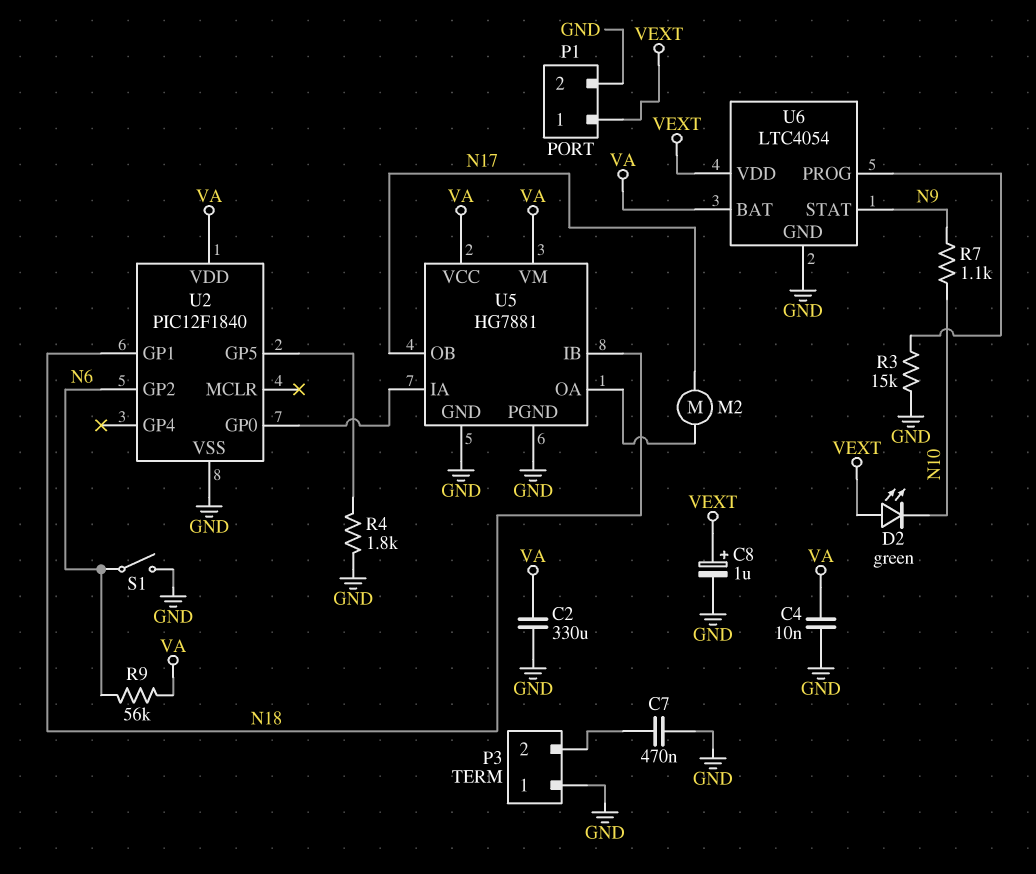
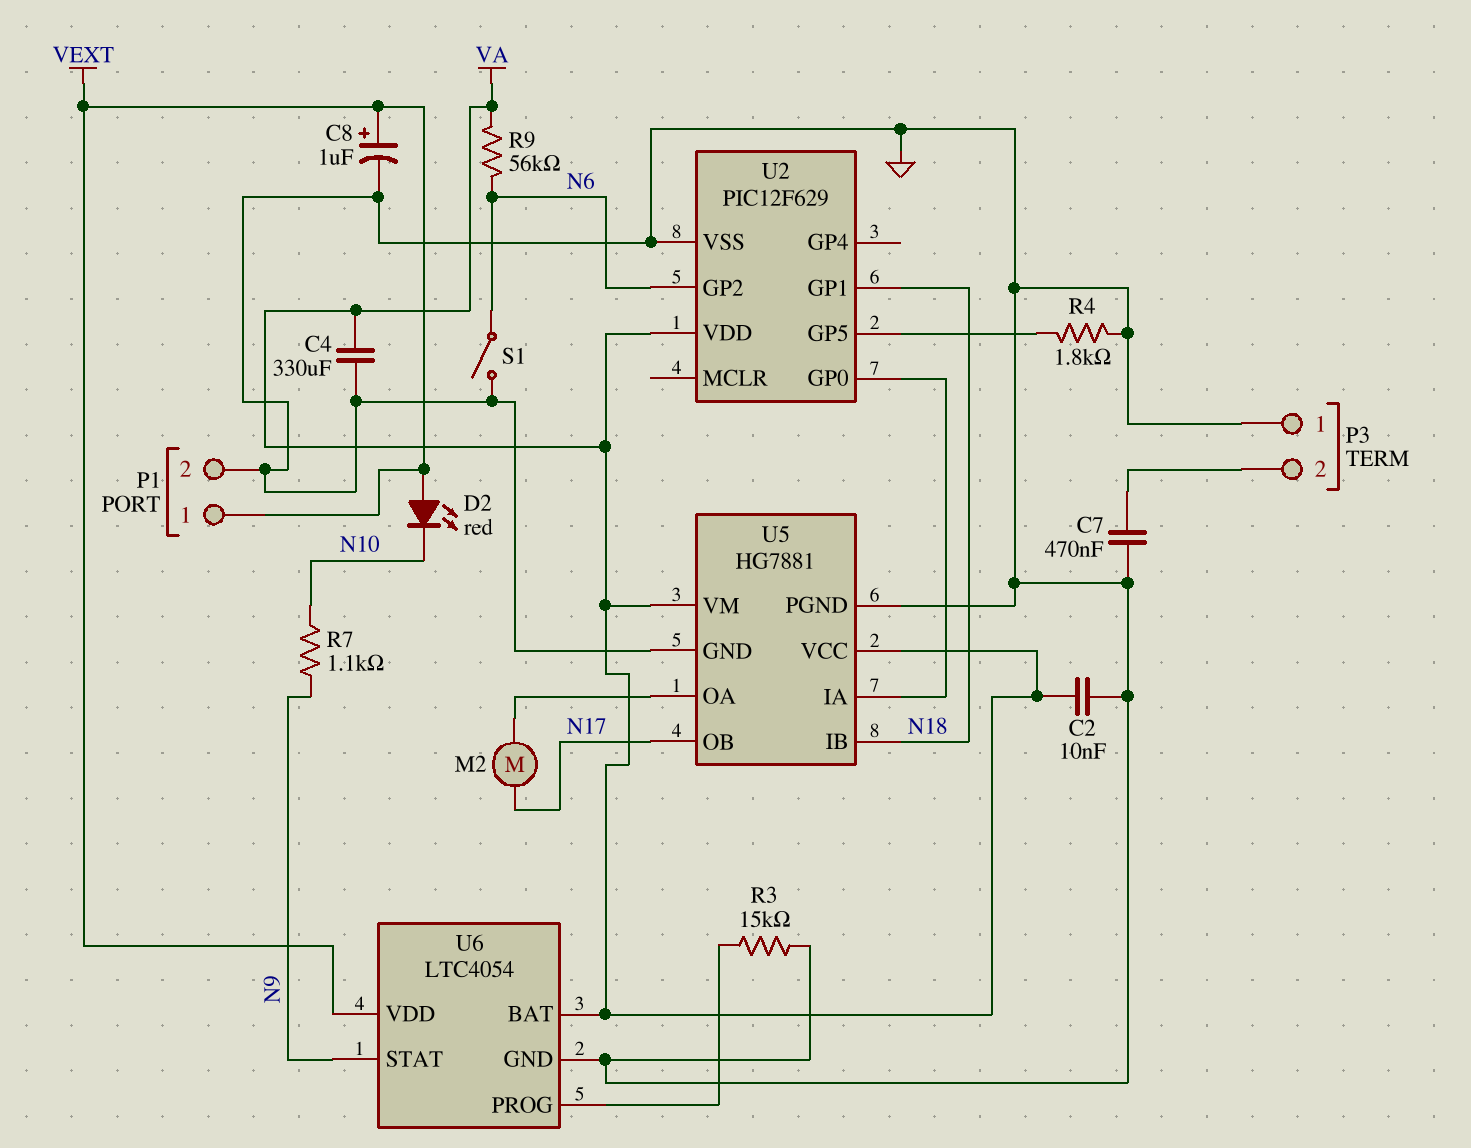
C2: 330uF (GND, VA) -> 10nF (GND, VA)
C4: 10nF (GND, VA) -> 330uF (GND, VA)
D2: LED green (A VEXT, K N10) -> LED red (A VEXT, K N10)
U2: PIC12F1840 -> PIC12F629

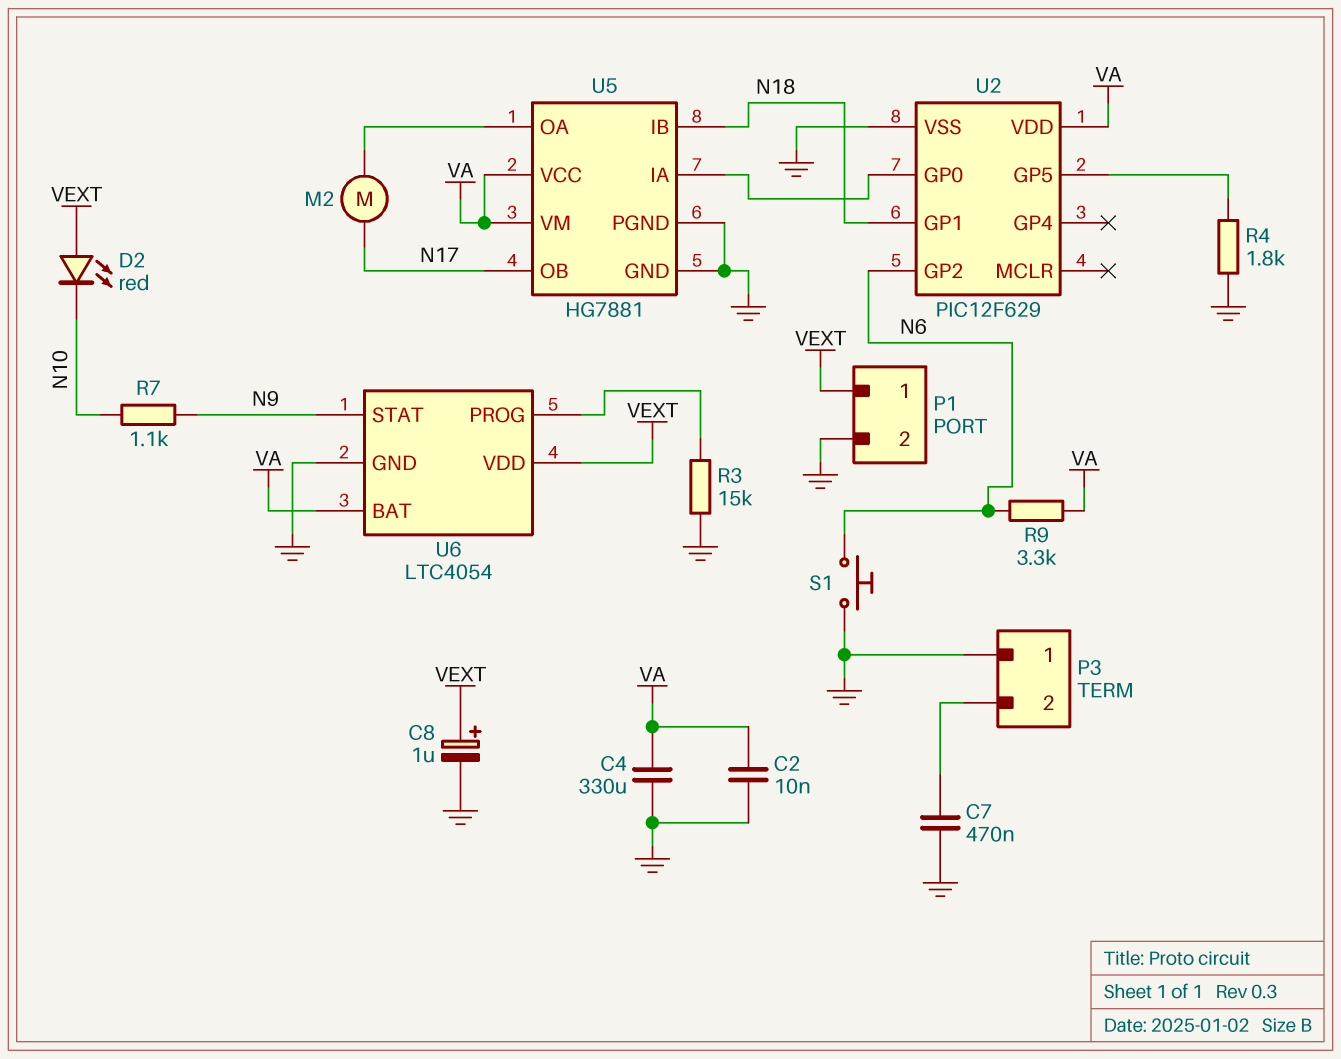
R9: 56k (N6, VA) -> 3.3k (N6, VA)
S1: switch (GND, N6) -> button (GND, N6)

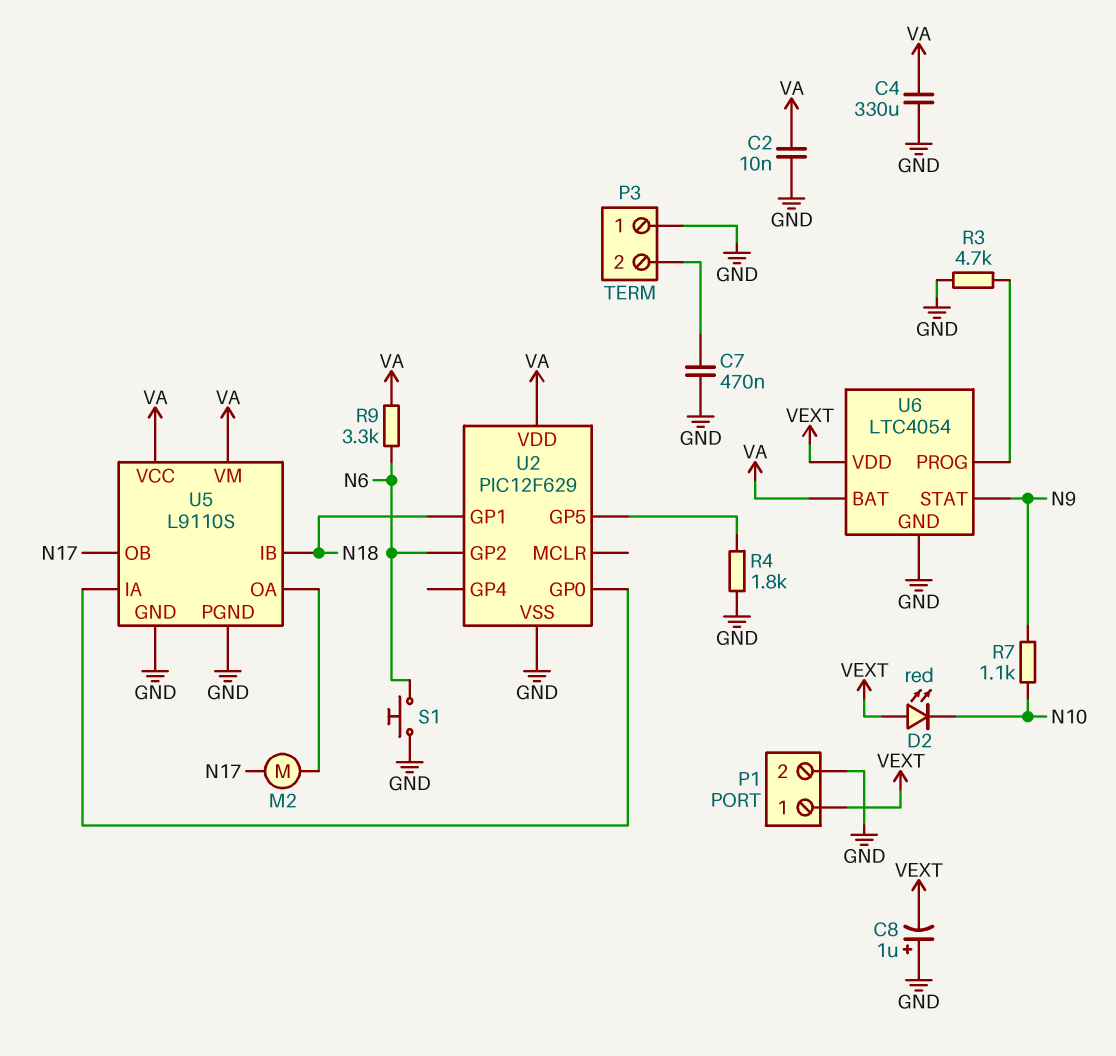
C8: 1uF (plus VEXT, minus GND) -> 1uF (plus GND, minus VEXT)
R3: 15k (GND, U6/PROG) -> 4.7k (GND, U6/PROG)
U5: HG7881 -> L9110S

